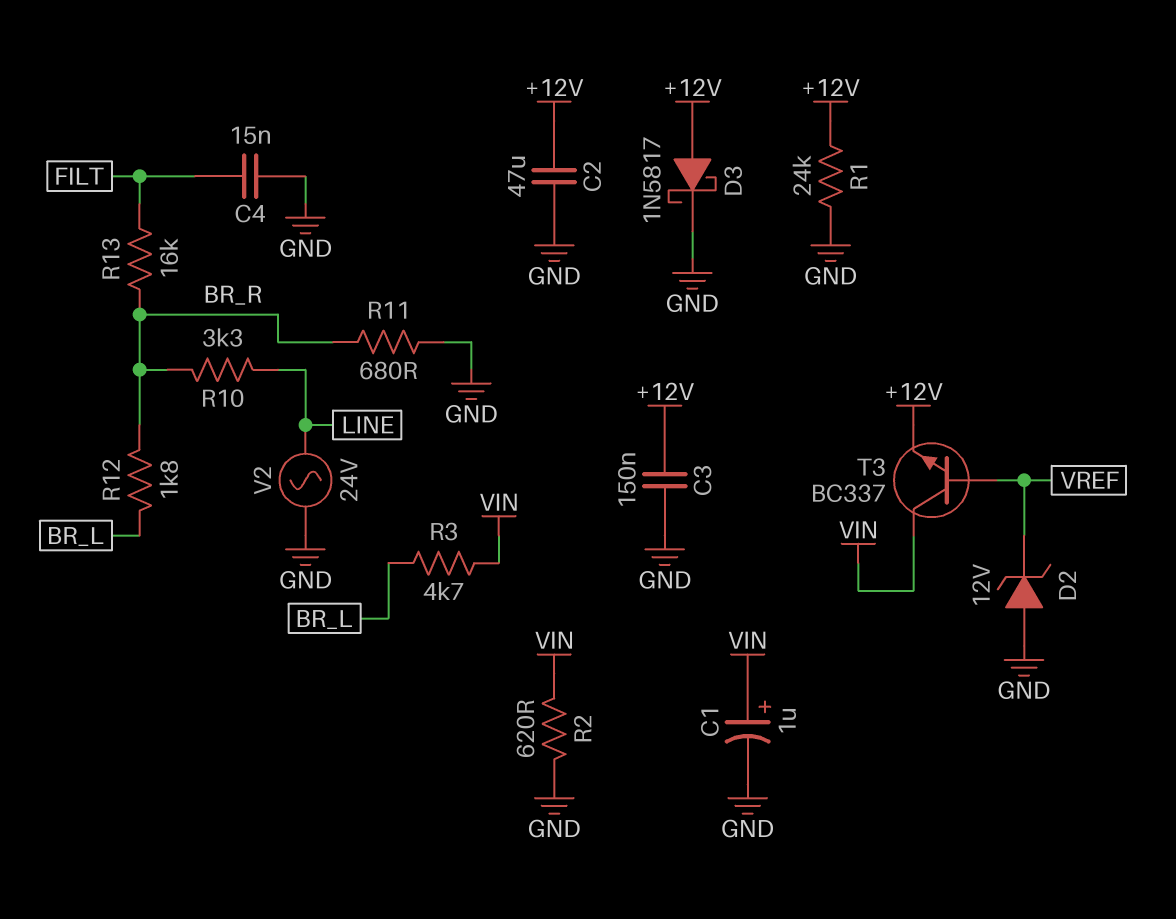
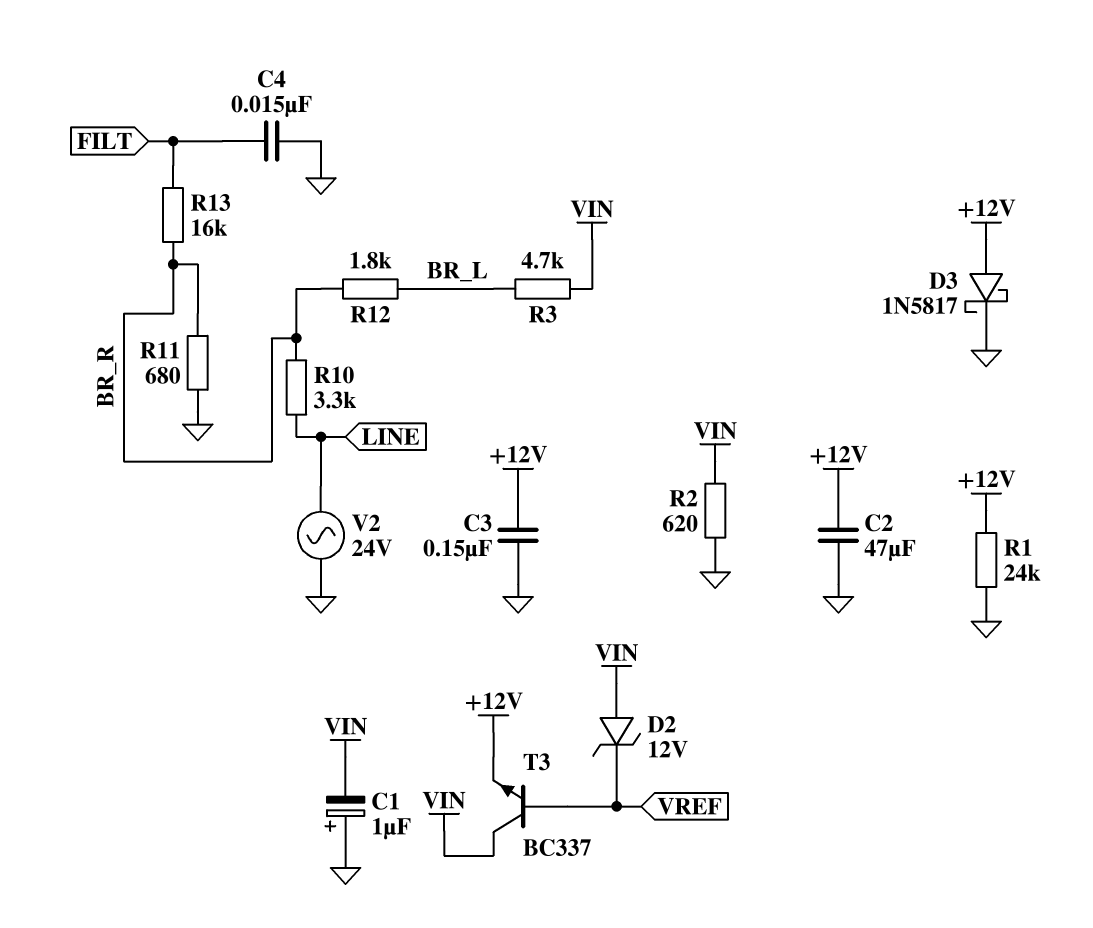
C1: 1uF (plus VIN, minus GND) -> 1uF (plus GND, minus VIN)
D2: zener 12V (A GND, K VREF) -> zener 12V (A VIN, K VREF)

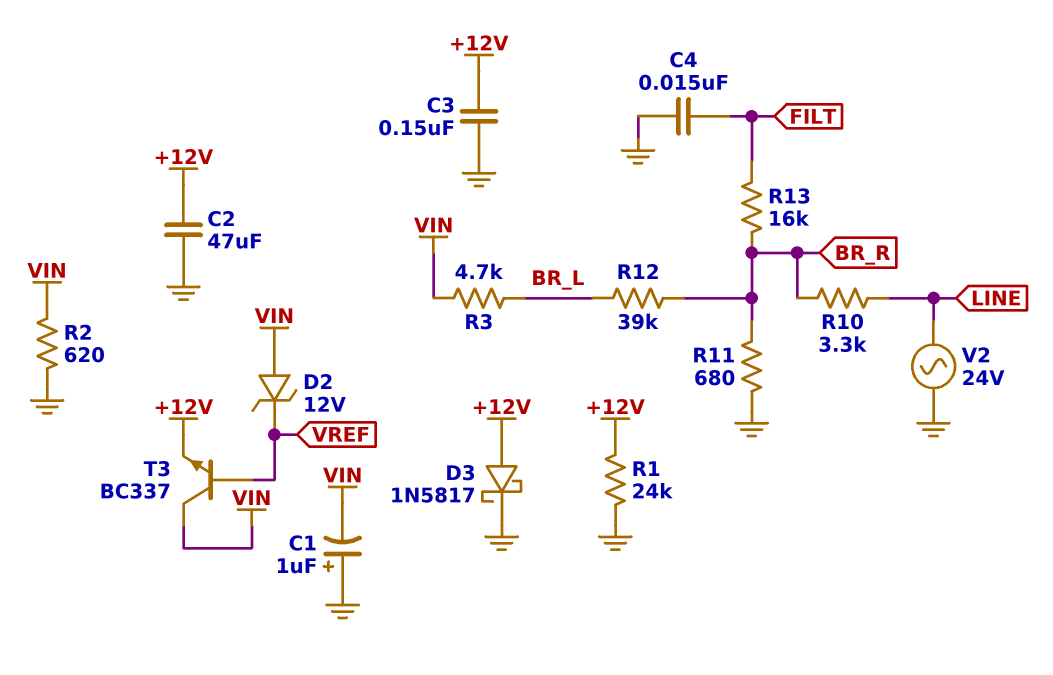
R12: 1.8k (BR_L, BR_R) -> 39k (BR_L, BR_R)

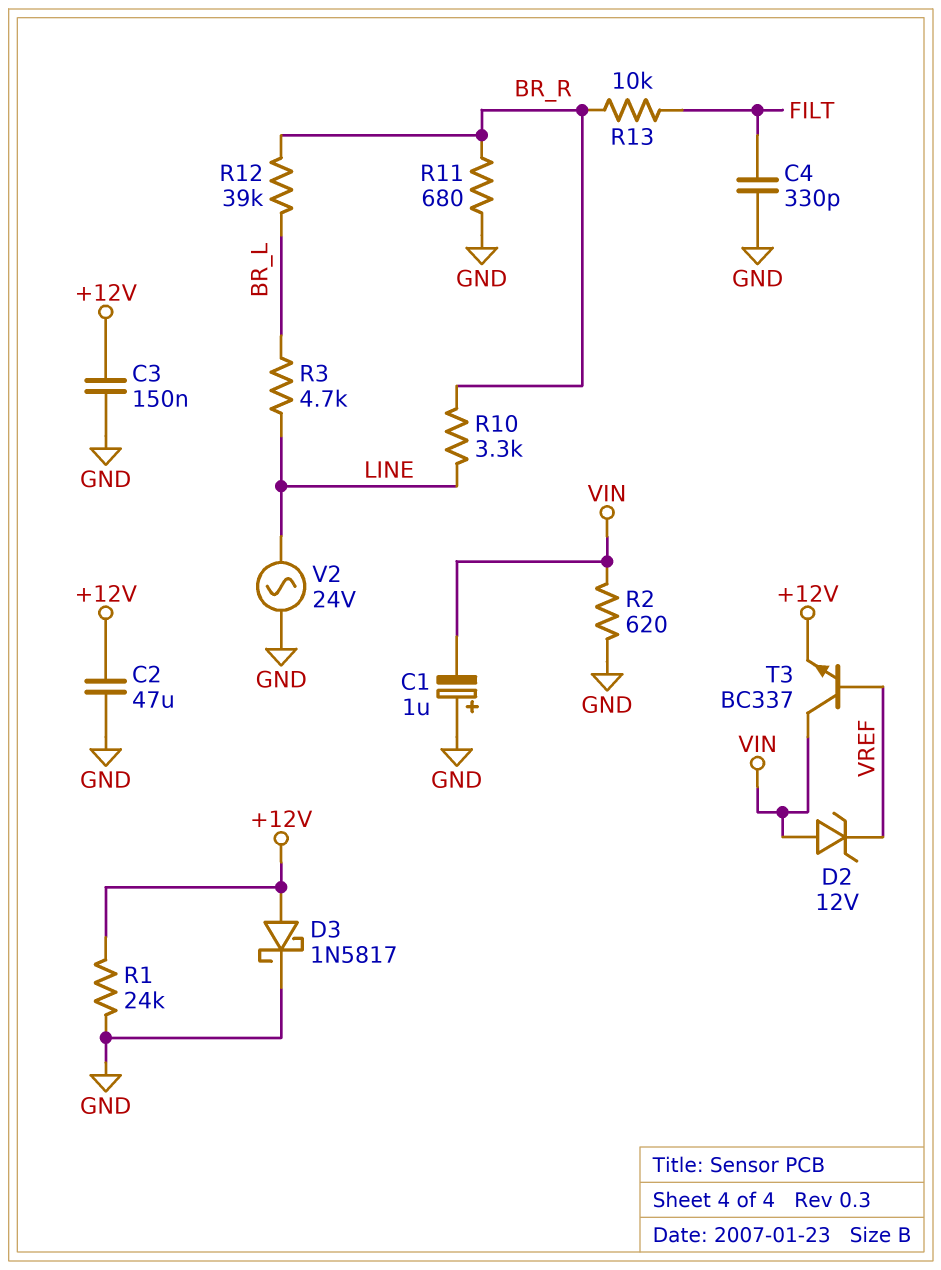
C4: 15nF (FILT, GND) -> 330pF (FILT, GND)
R3: 4.7k (BR_L, VIN) -> 4.7k (BR_L, LINE)
R13: 16k (BR_R, FILT) -> 10k (BR_R, FILT)

